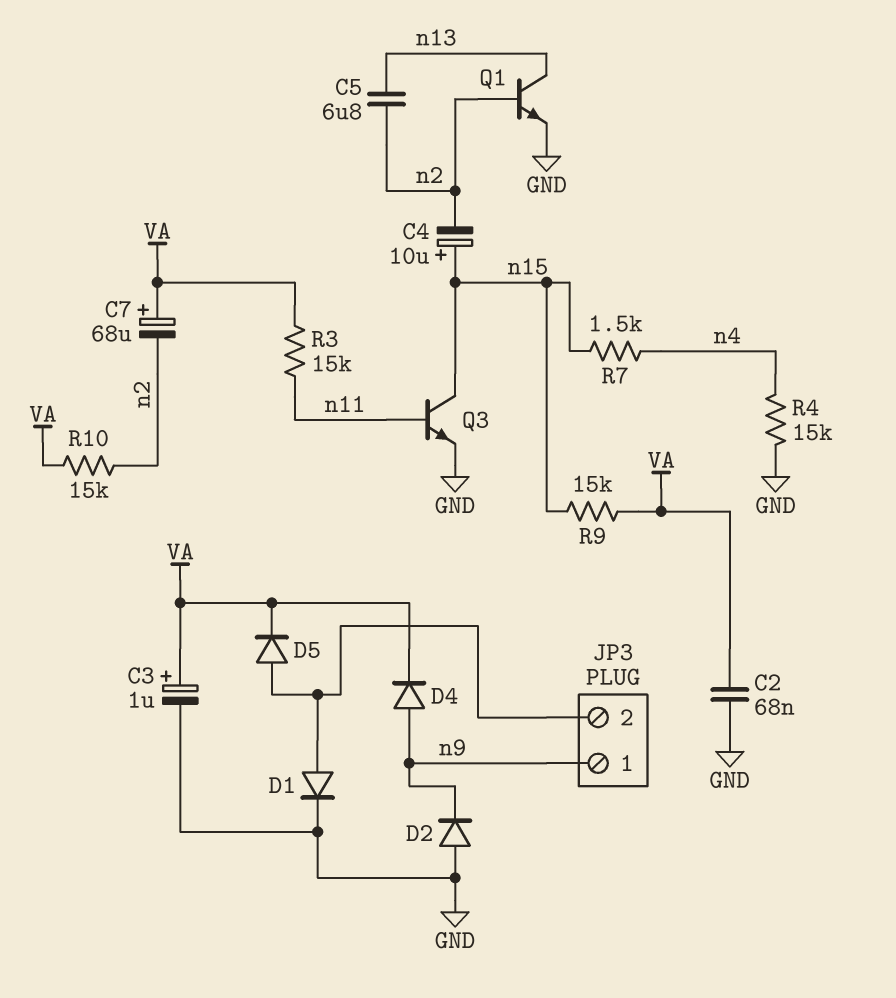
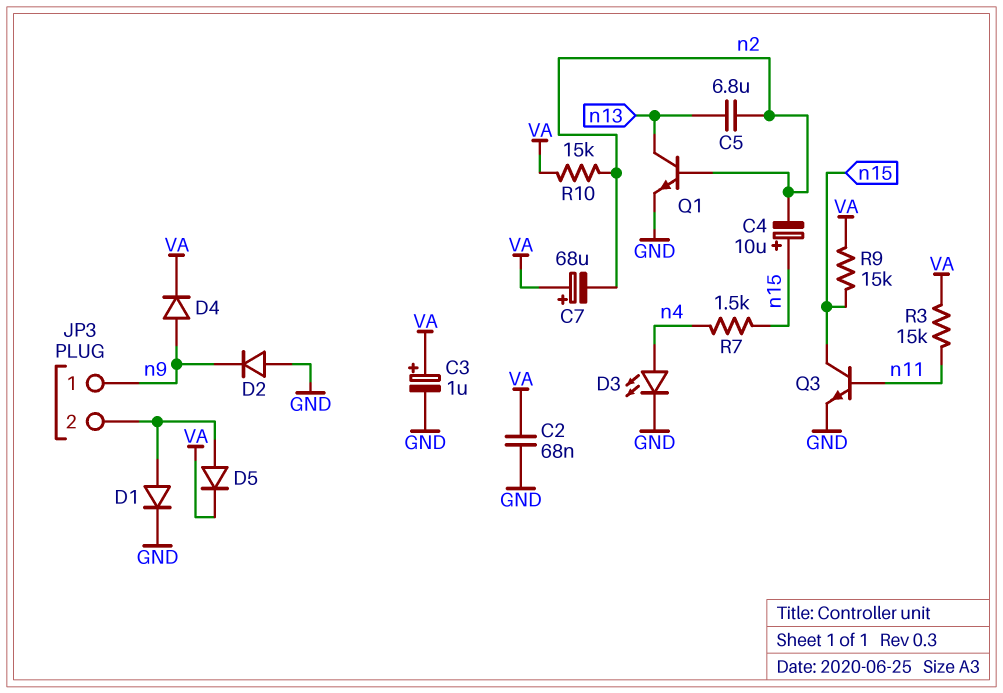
D3: none -> LED (A n4, K GND)
R4: 15k (GND, n4) -> none

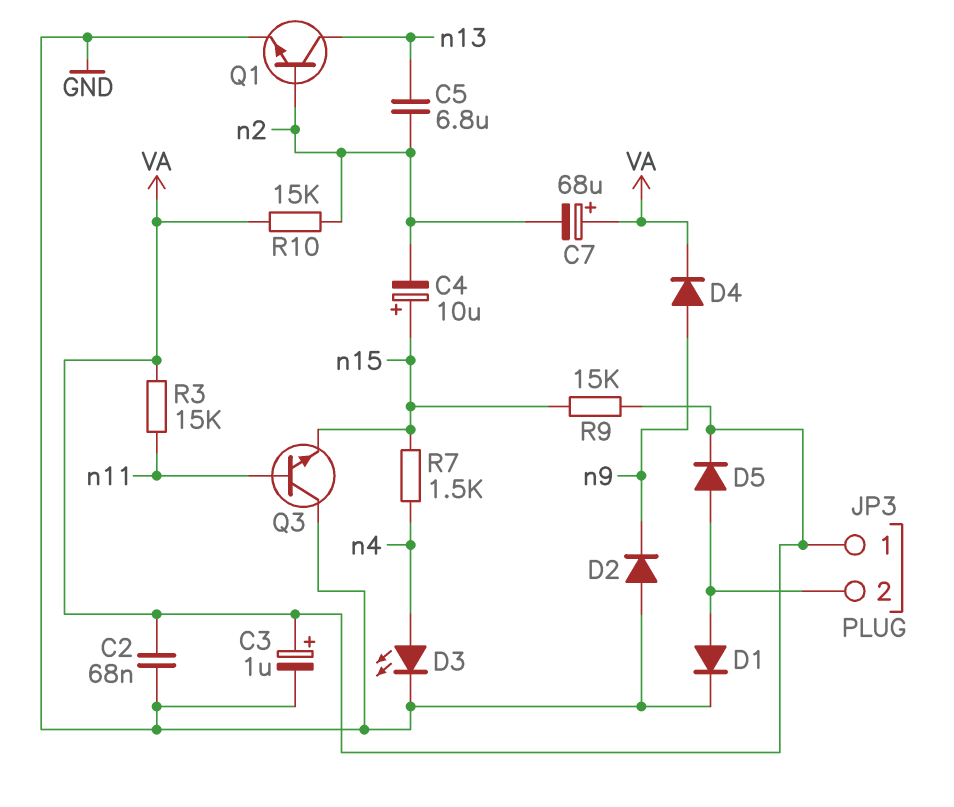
JP3 pin 1: n9 -> VA
Q3: NPN (B n11, C n15, E GND) -> NPN (B n11, C GND, E n15)

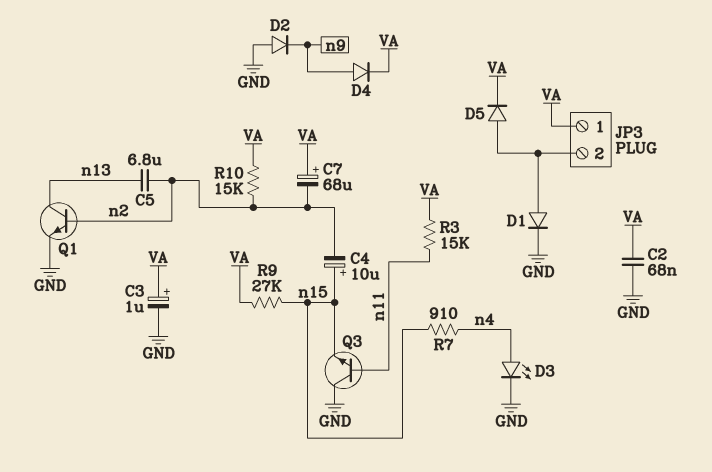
R7: 1.5k (n4, n15) -> 910 (n4, n15)
R9: 15k (VA, n15) -> 27k (VA, n15)

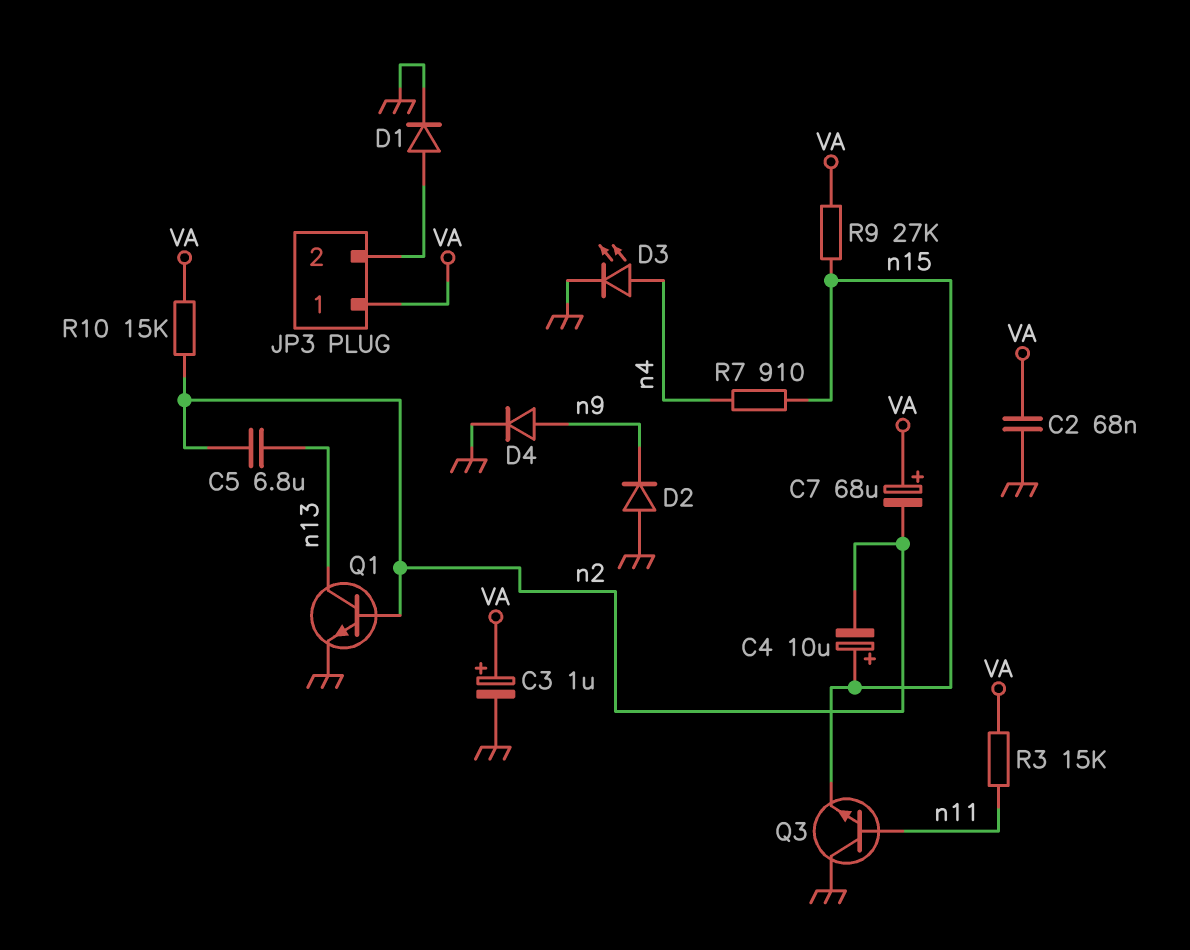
D4: diode (A n9, K VA) -> diode (A n9, K GND)
D5: diode (A JP3/2, K VA) -> none

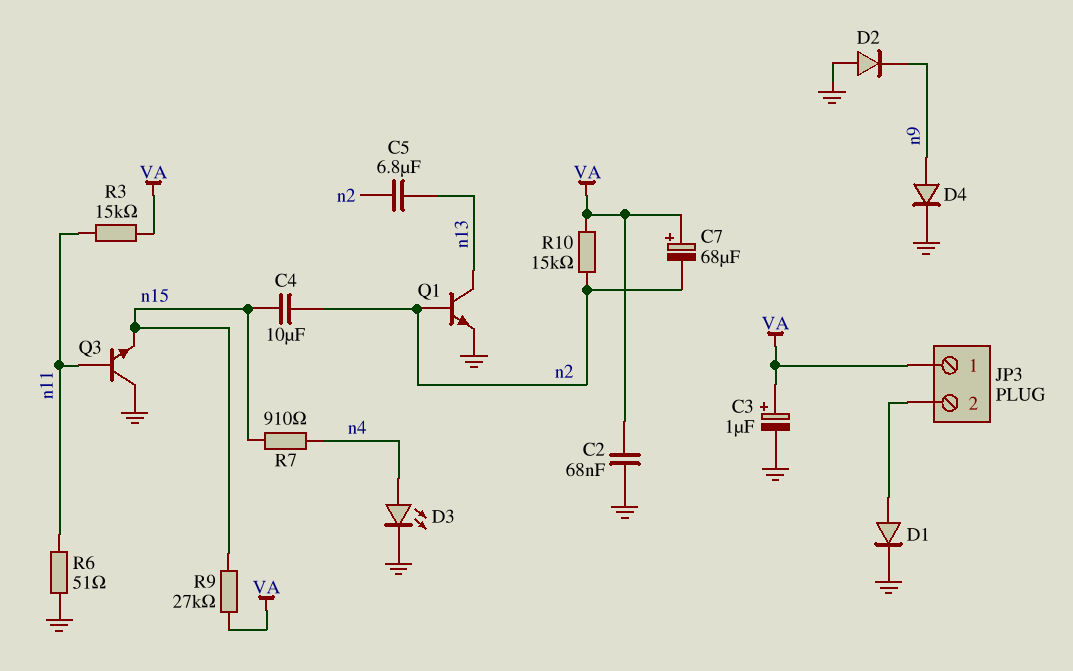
C4: 10uF (plus n15, minus n2) -> 10uF (n2, n15)
R6: none -> 51 (GND, n11)

